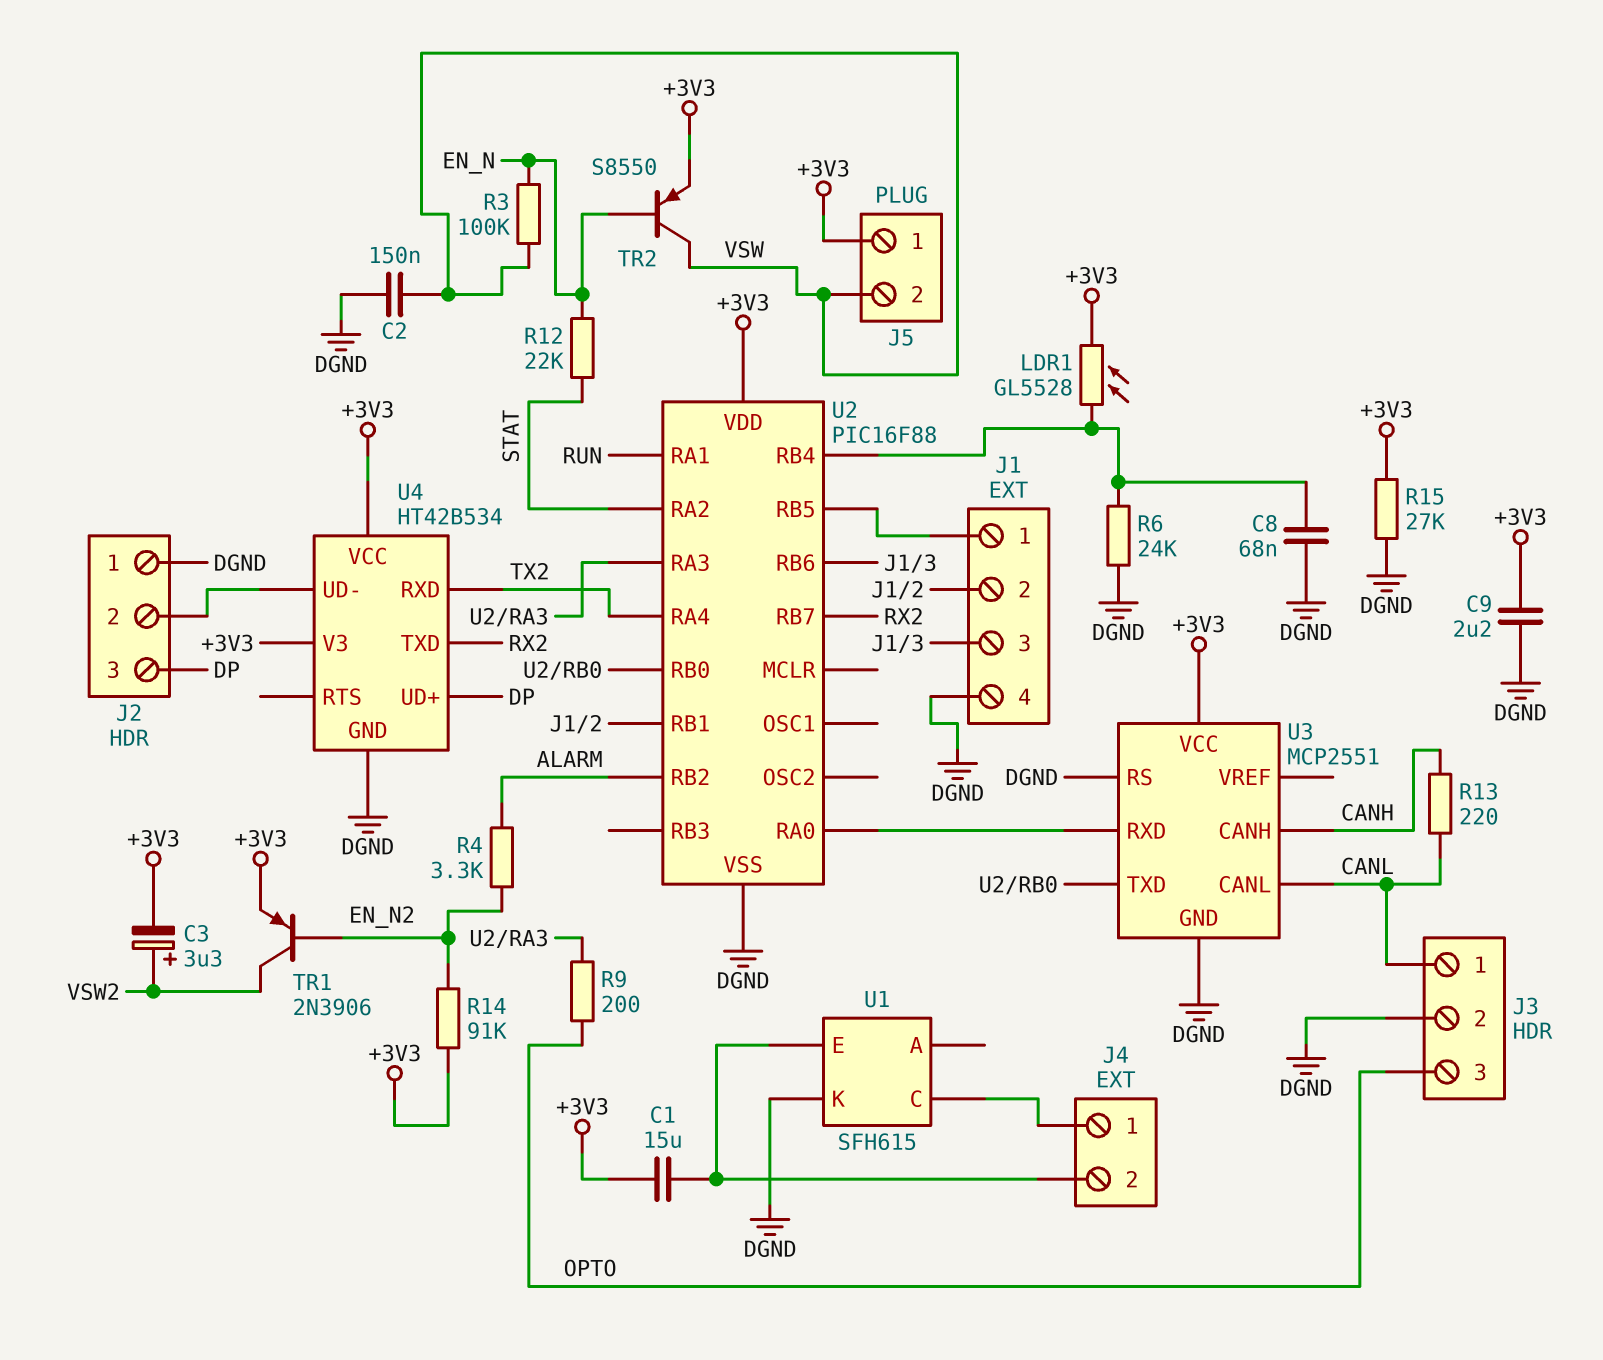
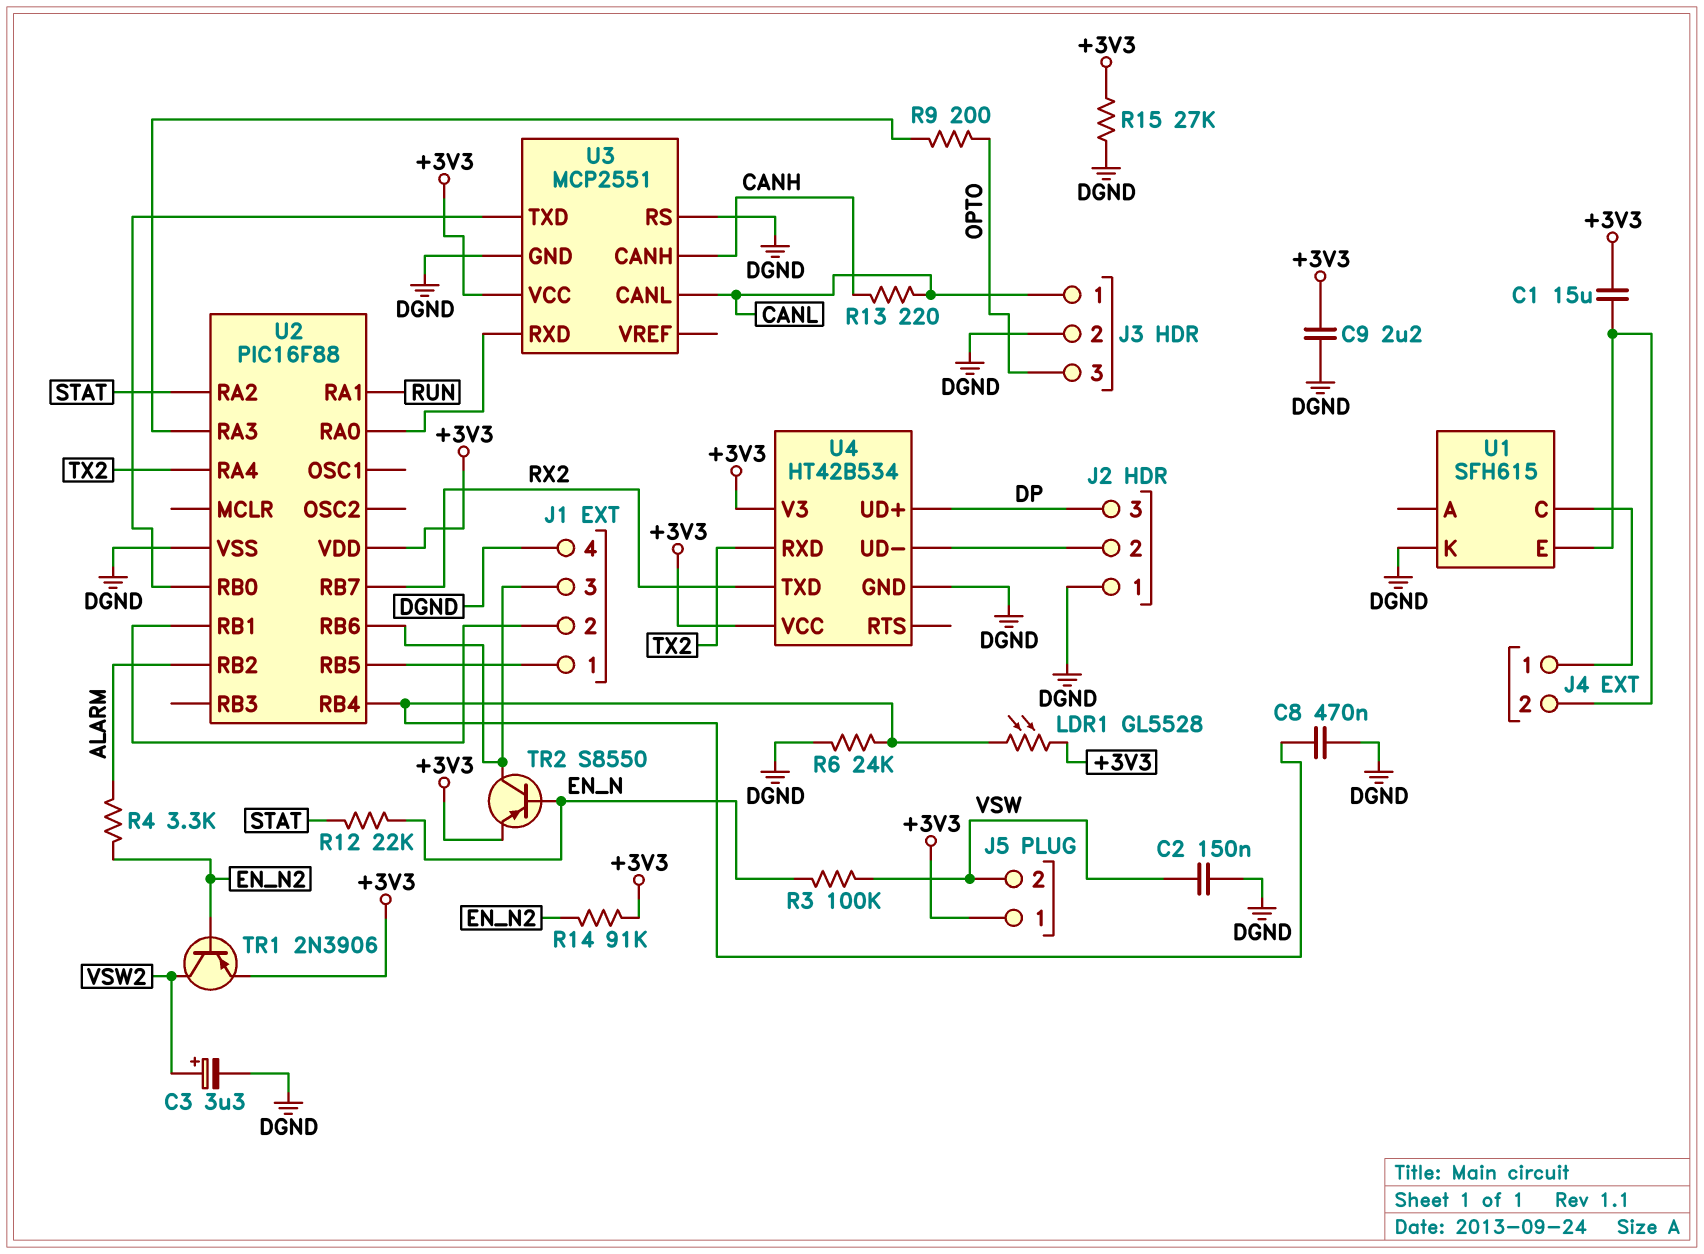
C3: 3.3uF (plus VSW2, minus +3V3) -> 3.3uF (plus VSW2, minus DGND)
C8: 68nF (DGND, U2/RB4) -> 470nF (DGND, U2/RB4)
TR2: PNP S8550 (B EN_N, C VSW, E +3V3) -> PNP S8550 (B EN_N, C J1/3, E +3V3)

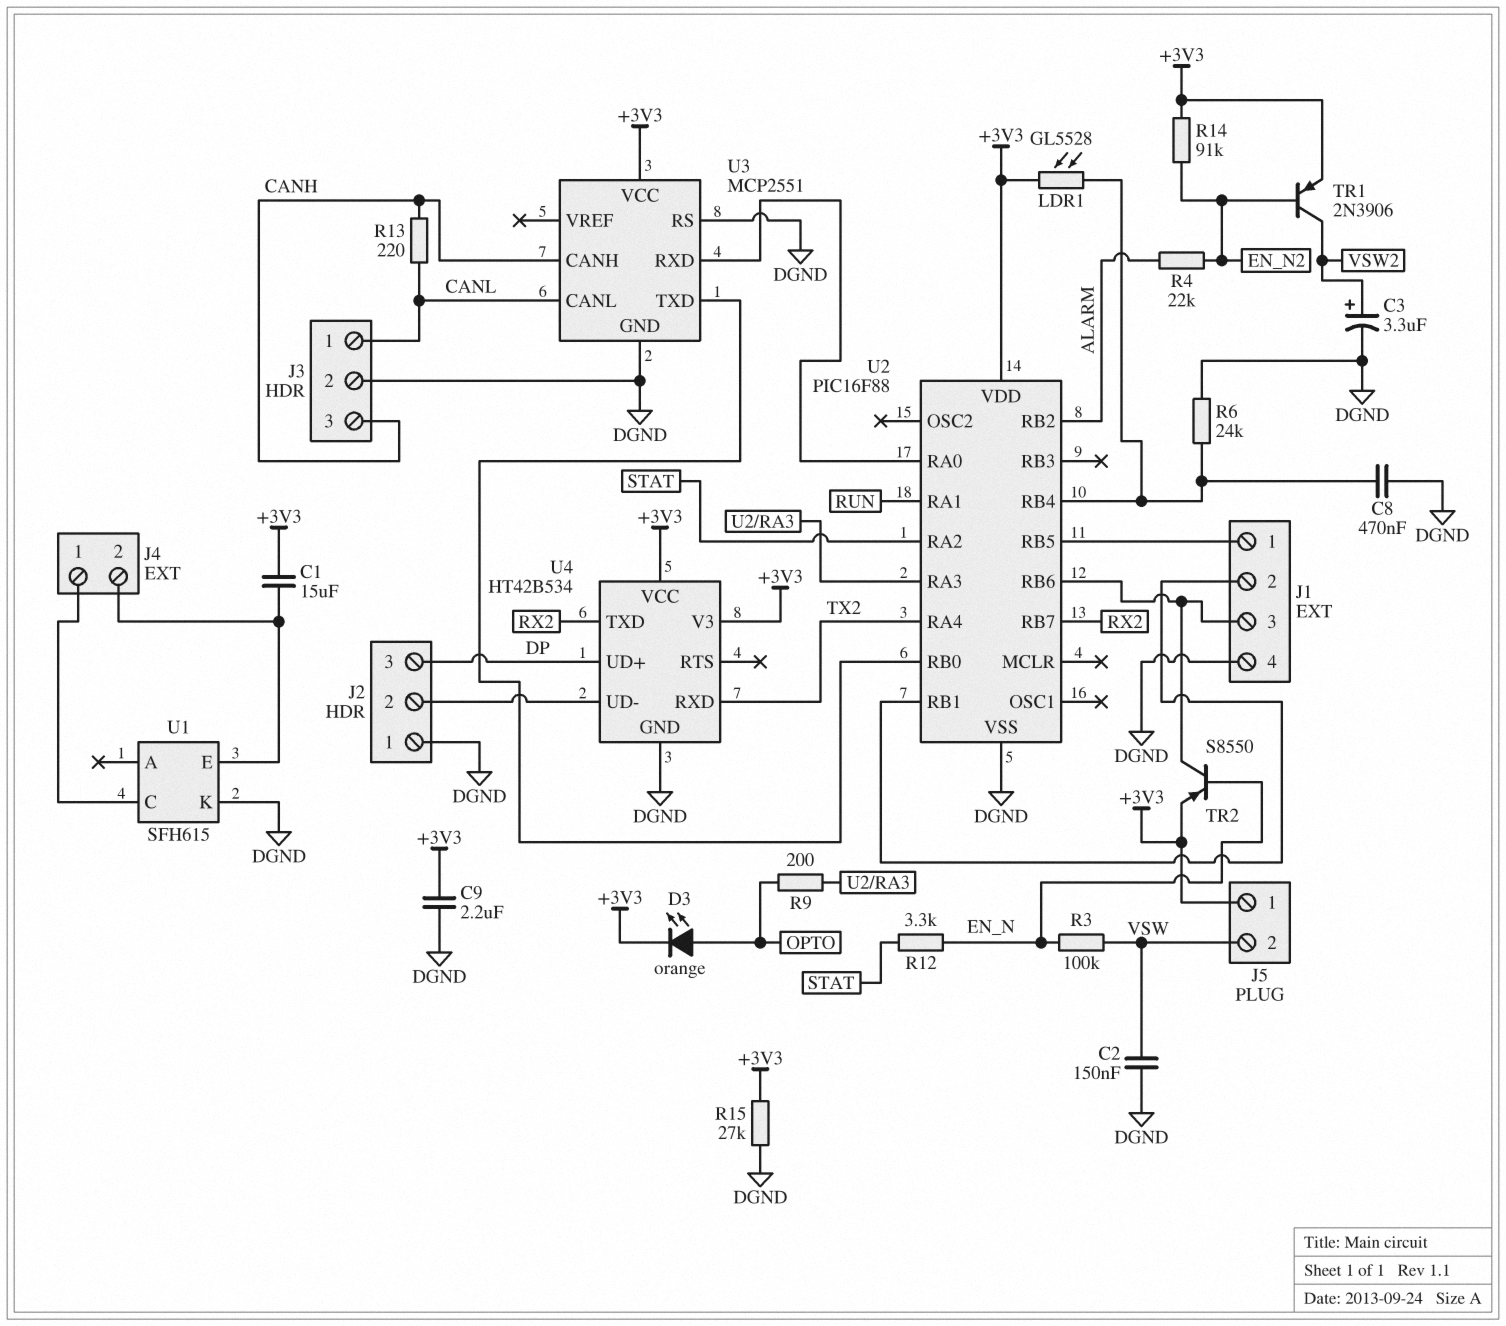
D3: none -> LED orange (A OPTO, K +3V3)
J3 pin 3: OPTO -> CANH
R4: 3.3k (ALARM, EN_N2) -> 22k (ALARM, EN_N2)
R12: 22k (EN_N, STAT) -> 3.3k (EN_N, STAT)

